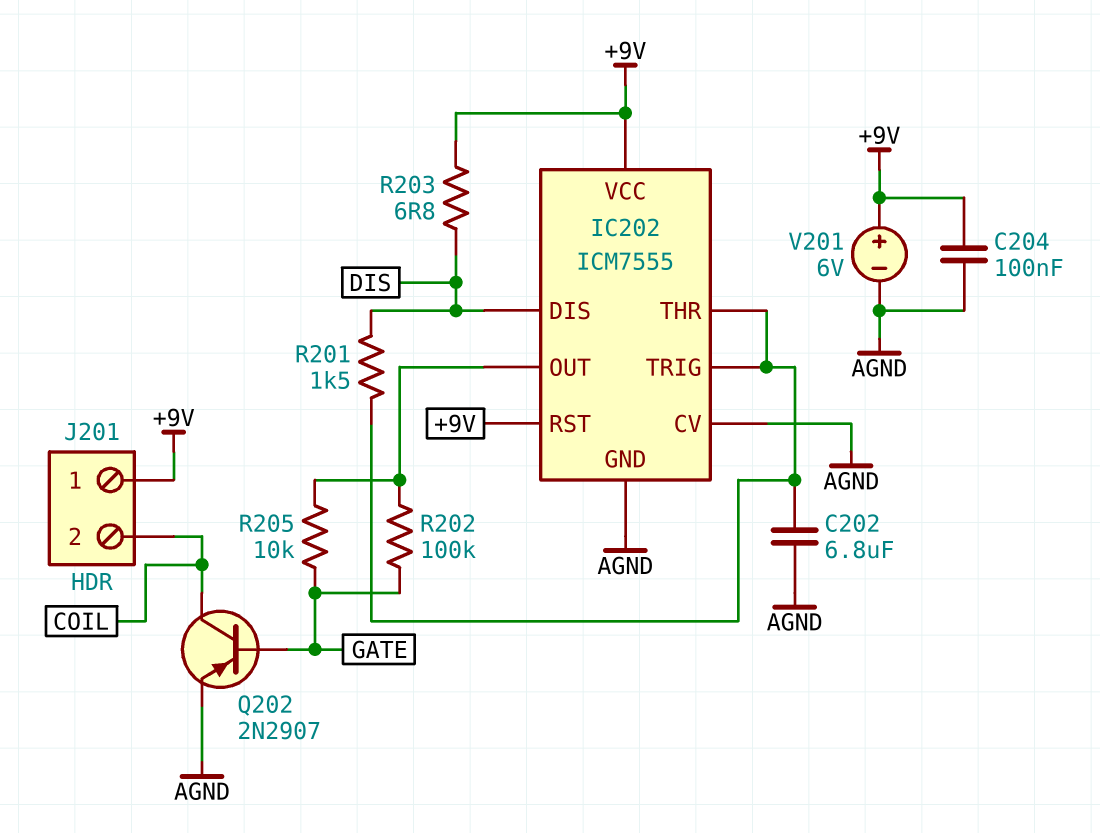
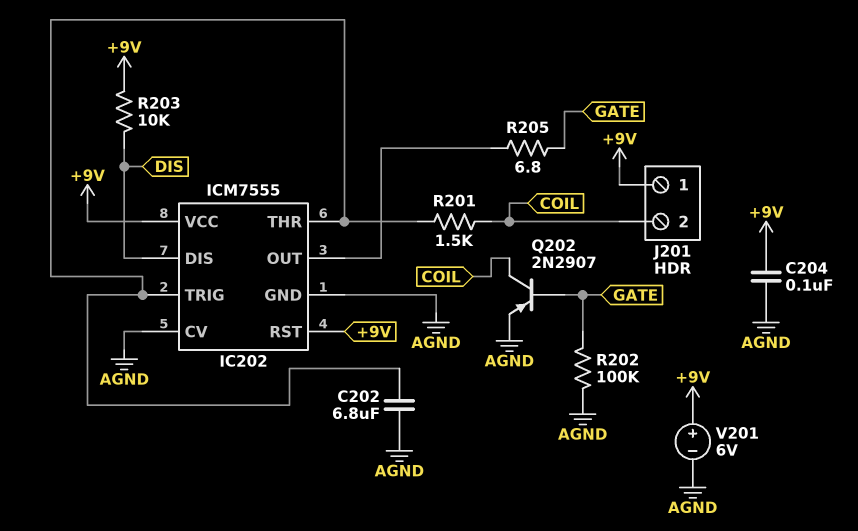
R201: 1.5k (DIS, IC202/THR) -> 1.5k (COIL, IC202/THR)
R202: 100k (GATE, IC202/OUT) -> 100k (AGND, GATE)
R203: 6.8 (+9V, DIS) -> 10k (+9V, DIS)
R205: 10k (GATE, IC202/OUT) -> 6.8 (GATE, IC202/OUT)

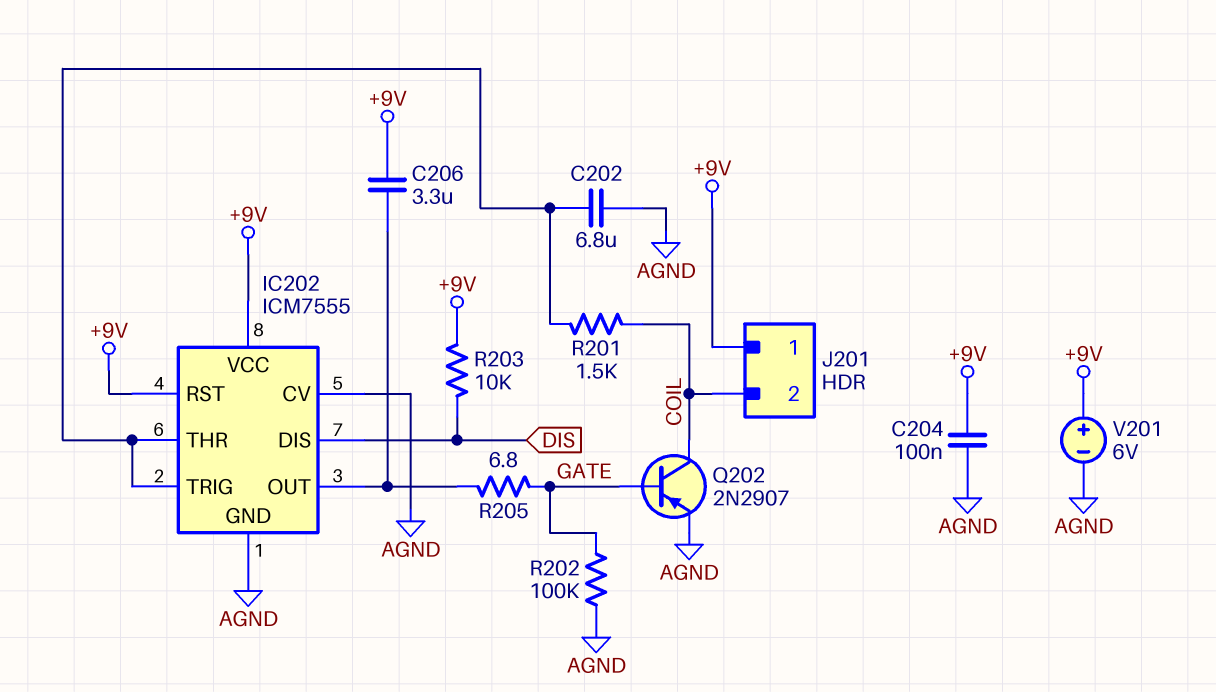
C206: none -> 3.3uF (+9V, IC202/OUT)

